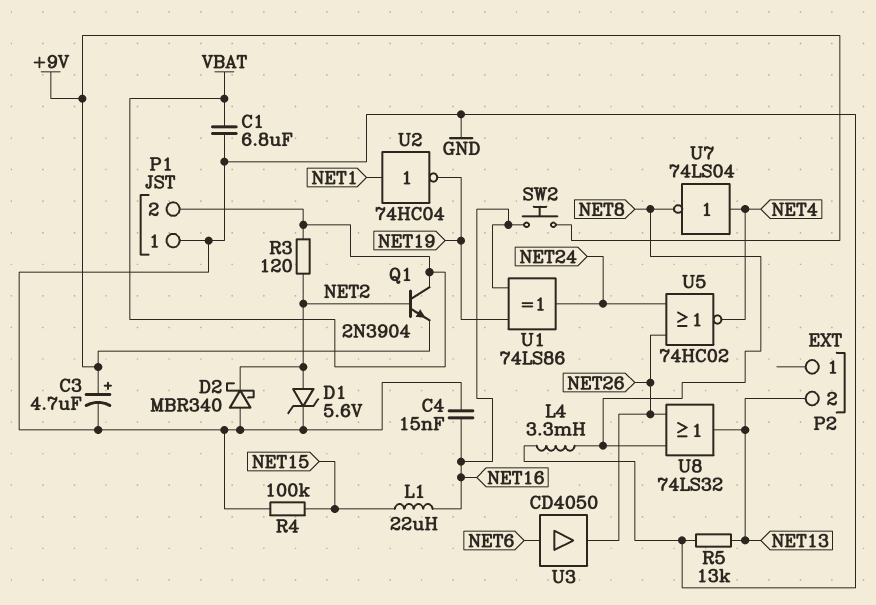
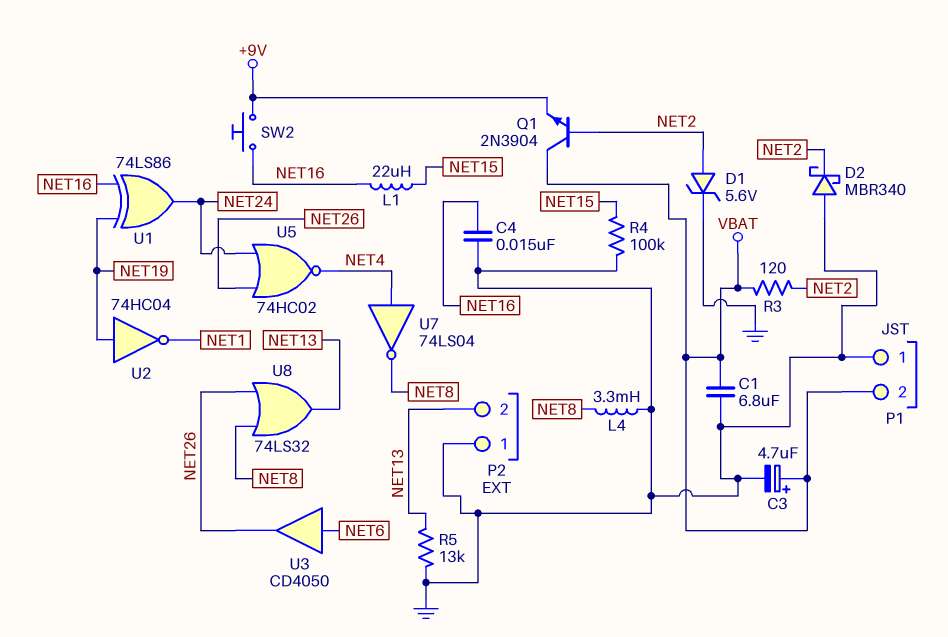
C3: 4.7uF (plus +9V, minus GND) -> 4.7uF (plus VBAT, minus GND)
P2 pin 1: none -> GND
U2: NOT 74HC04 (in NET1, out NET19) -> NOT 74HC04 (in NET19, out NET1)

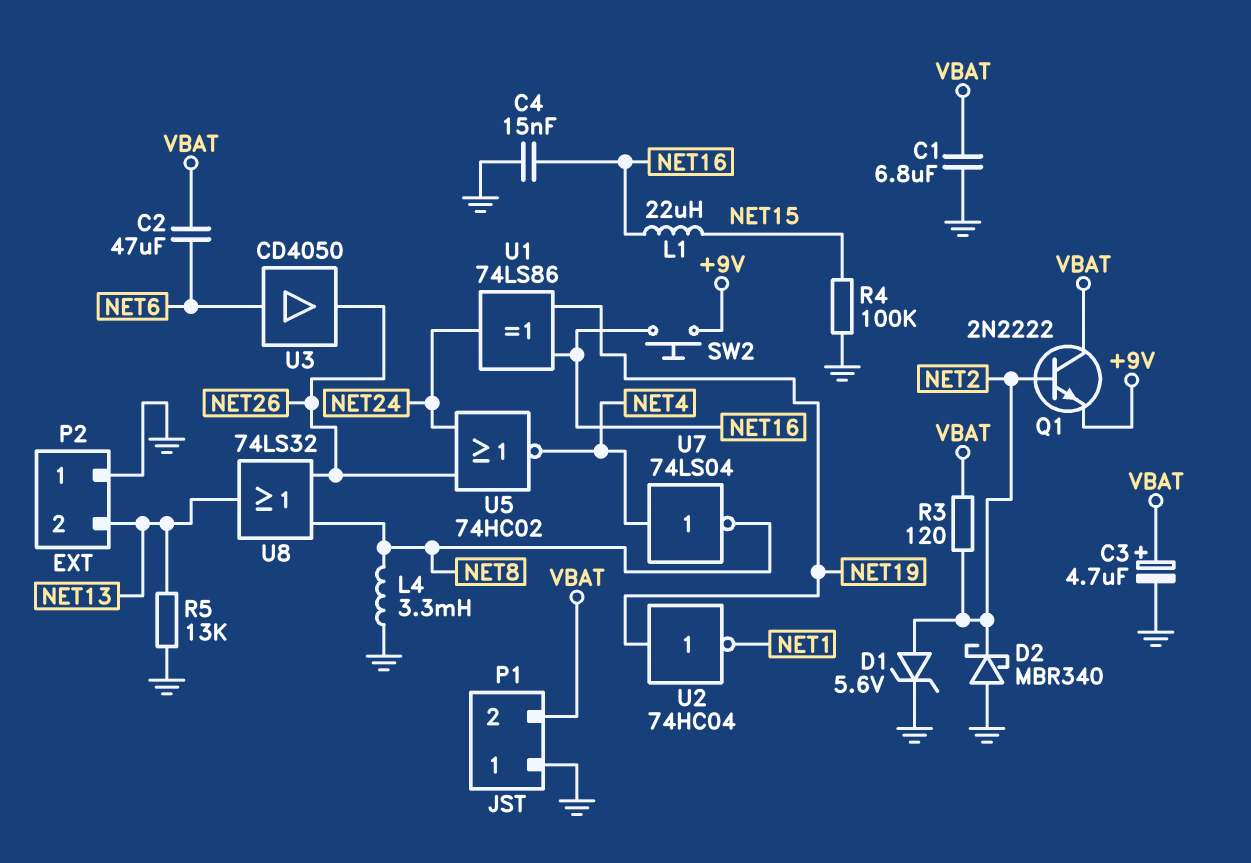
C2: none -> 47uF (NET6, VBAT)
Q1: NPN 2N3904 (B NET2, C VBAT, E +9V) -> NPN 2N2222 (B NET2, C VBAT, E +9V)

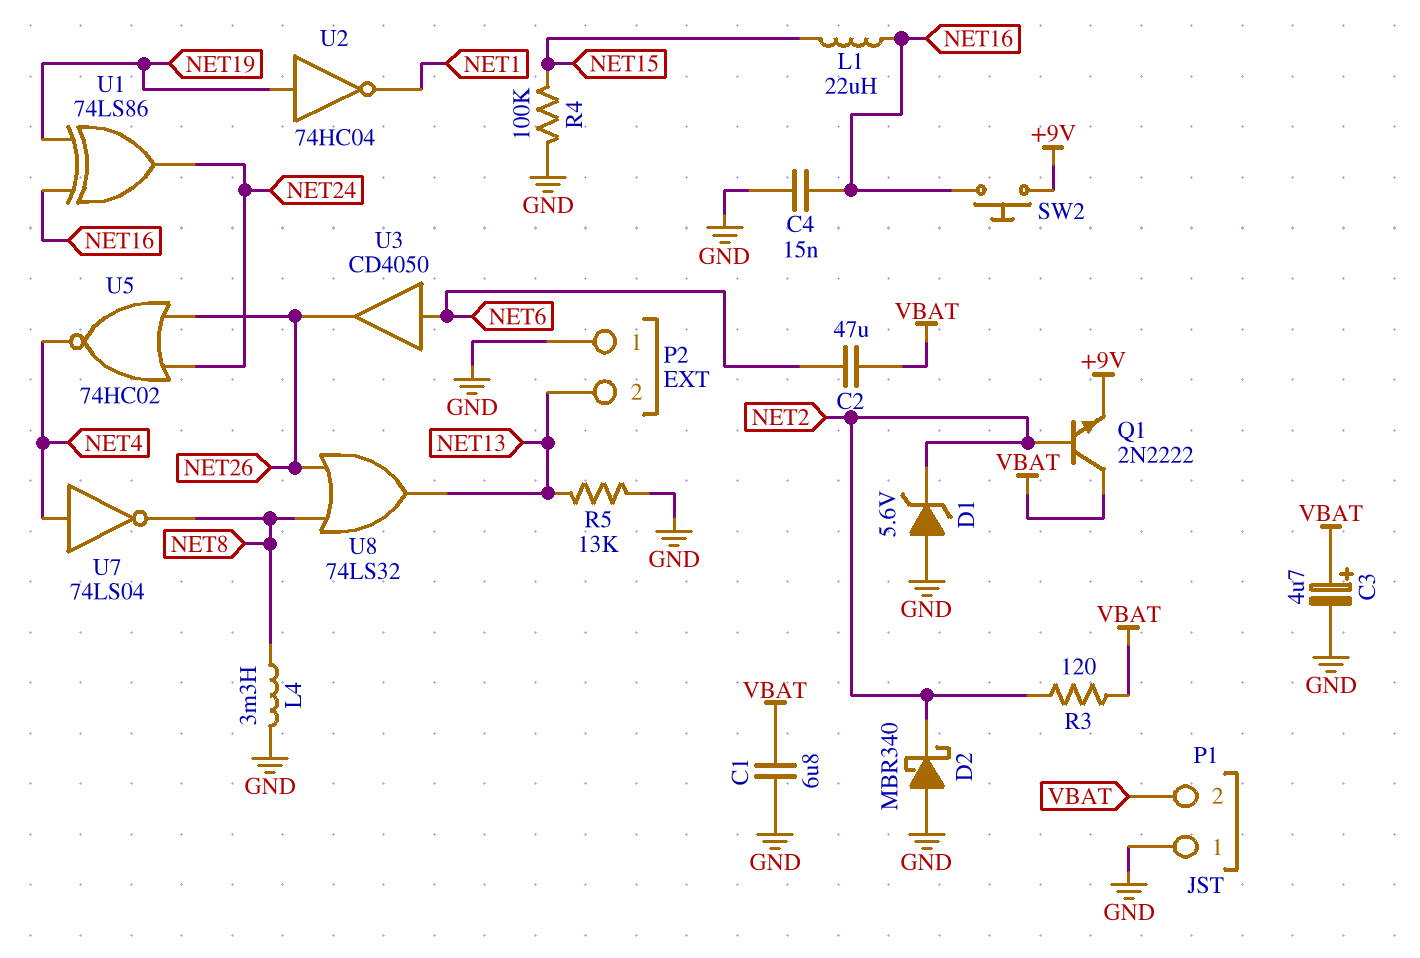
D1: zener 5.6V (A NET2, K GND) -> zener 5.6V (A GND, K NET2)

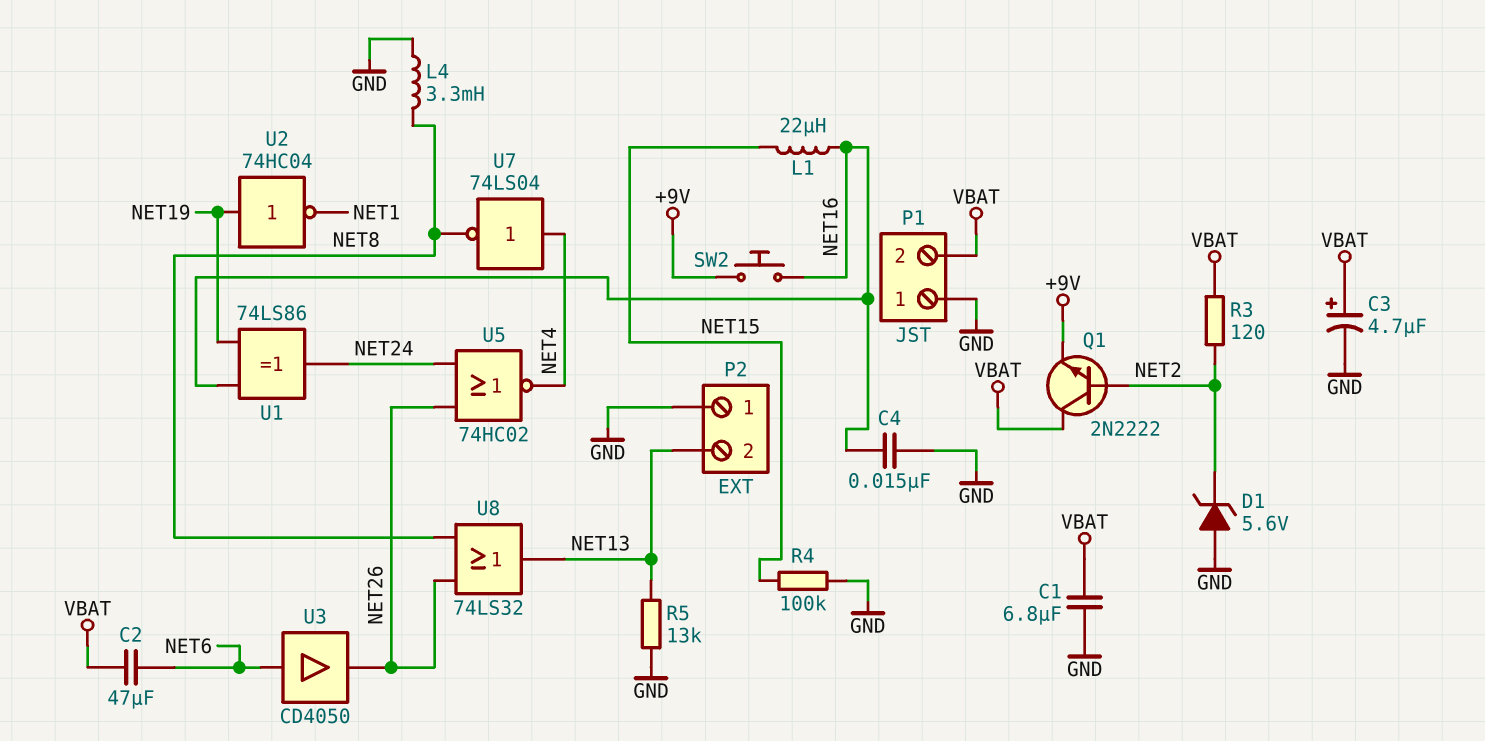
D2: schottky MBR340 (A GND, K NET2) -> none

